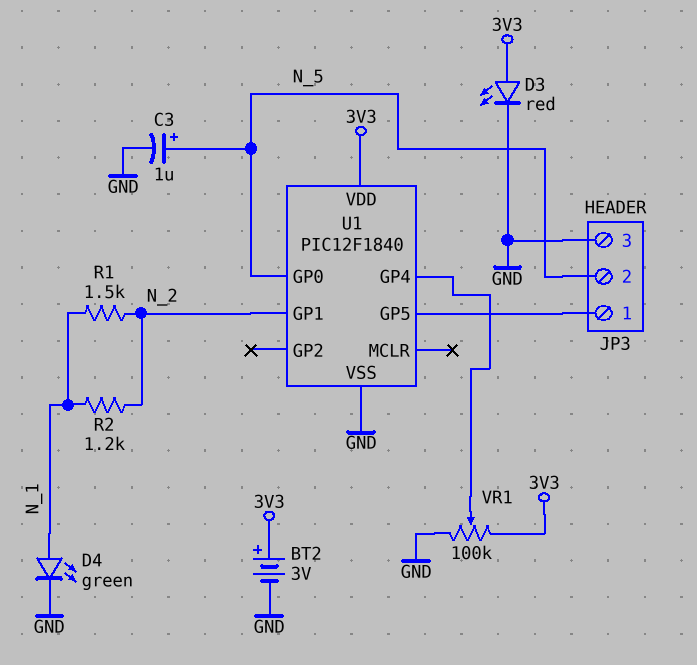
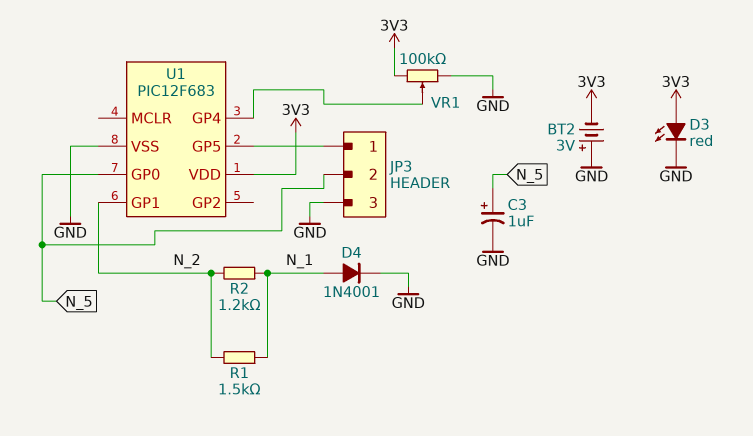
BT2: 3V (plus 3V3, minus GND) -> 3V (plus GND, minus 3V3)
D4: LED green (A N_1, K GND) -> diode 1N4001 (A N_1, K GND)
U1: PIC12F1840 -> PIC12F683

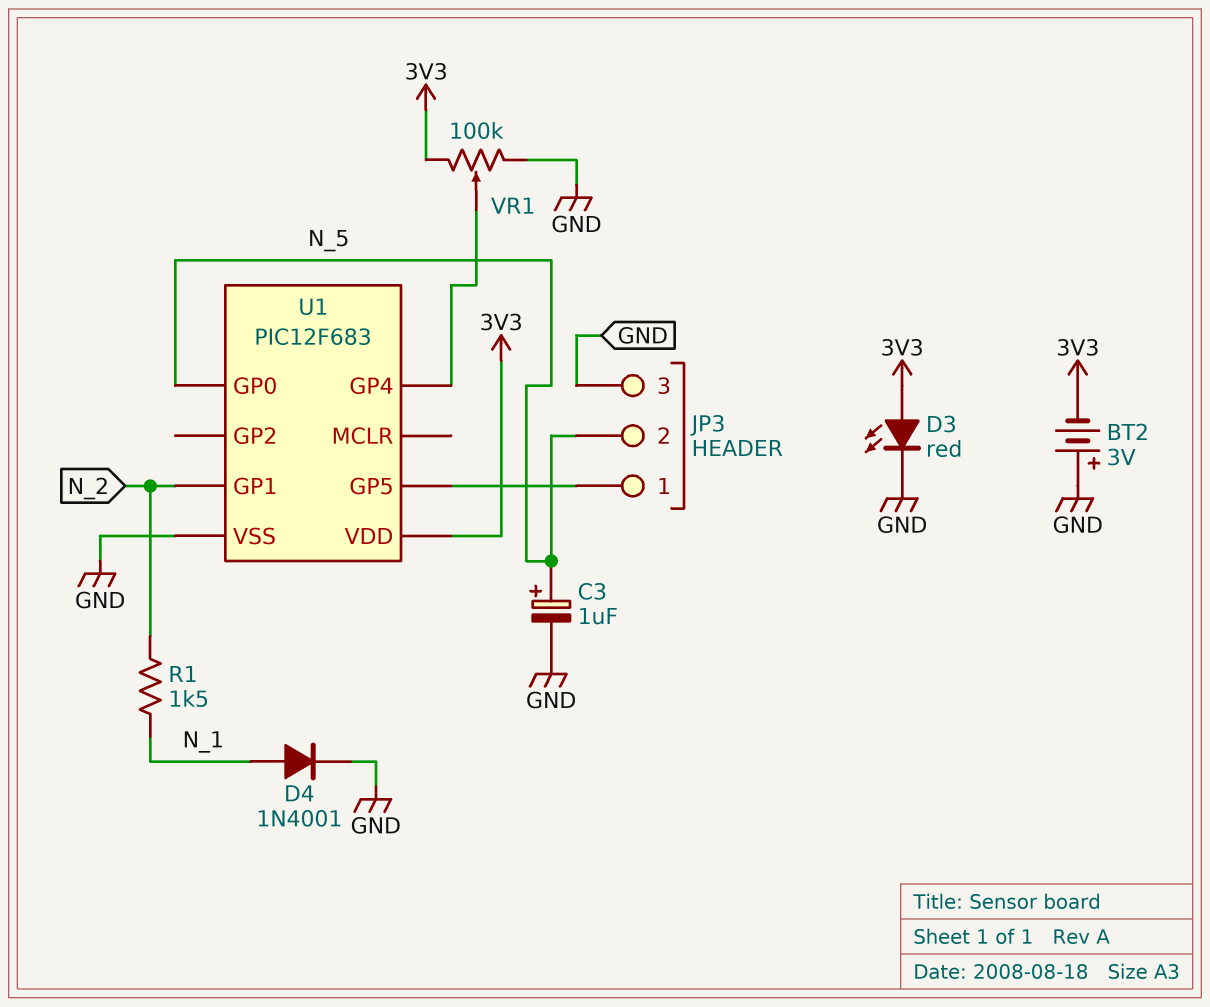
R2: 1.2k (N_1, N_2) -> none

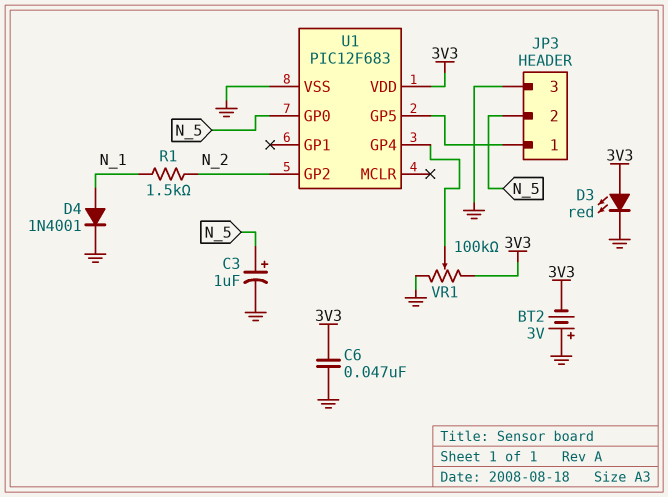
C6: none -> 47nF (3V3, GND)
U1 pin GP1: N_2 -> none
U1 pin GP2: none -> N_2

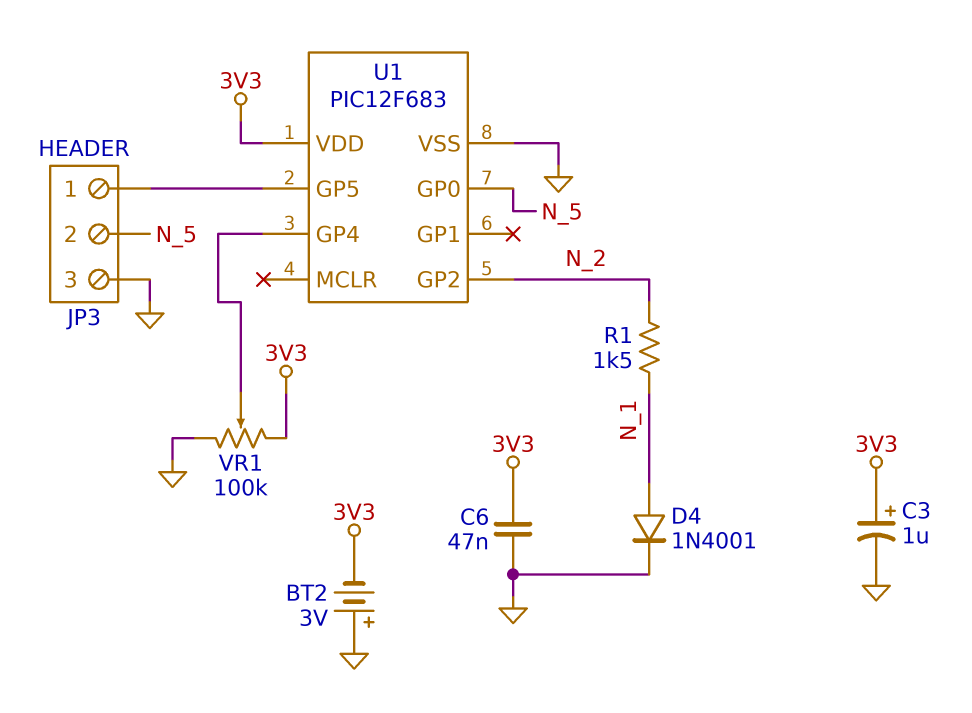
C3: 1uF (plus N_5, minus GND) -> 1uF (plus 3V3, minus GND)
D3: LED red (A 3V3, K GND) -> none

